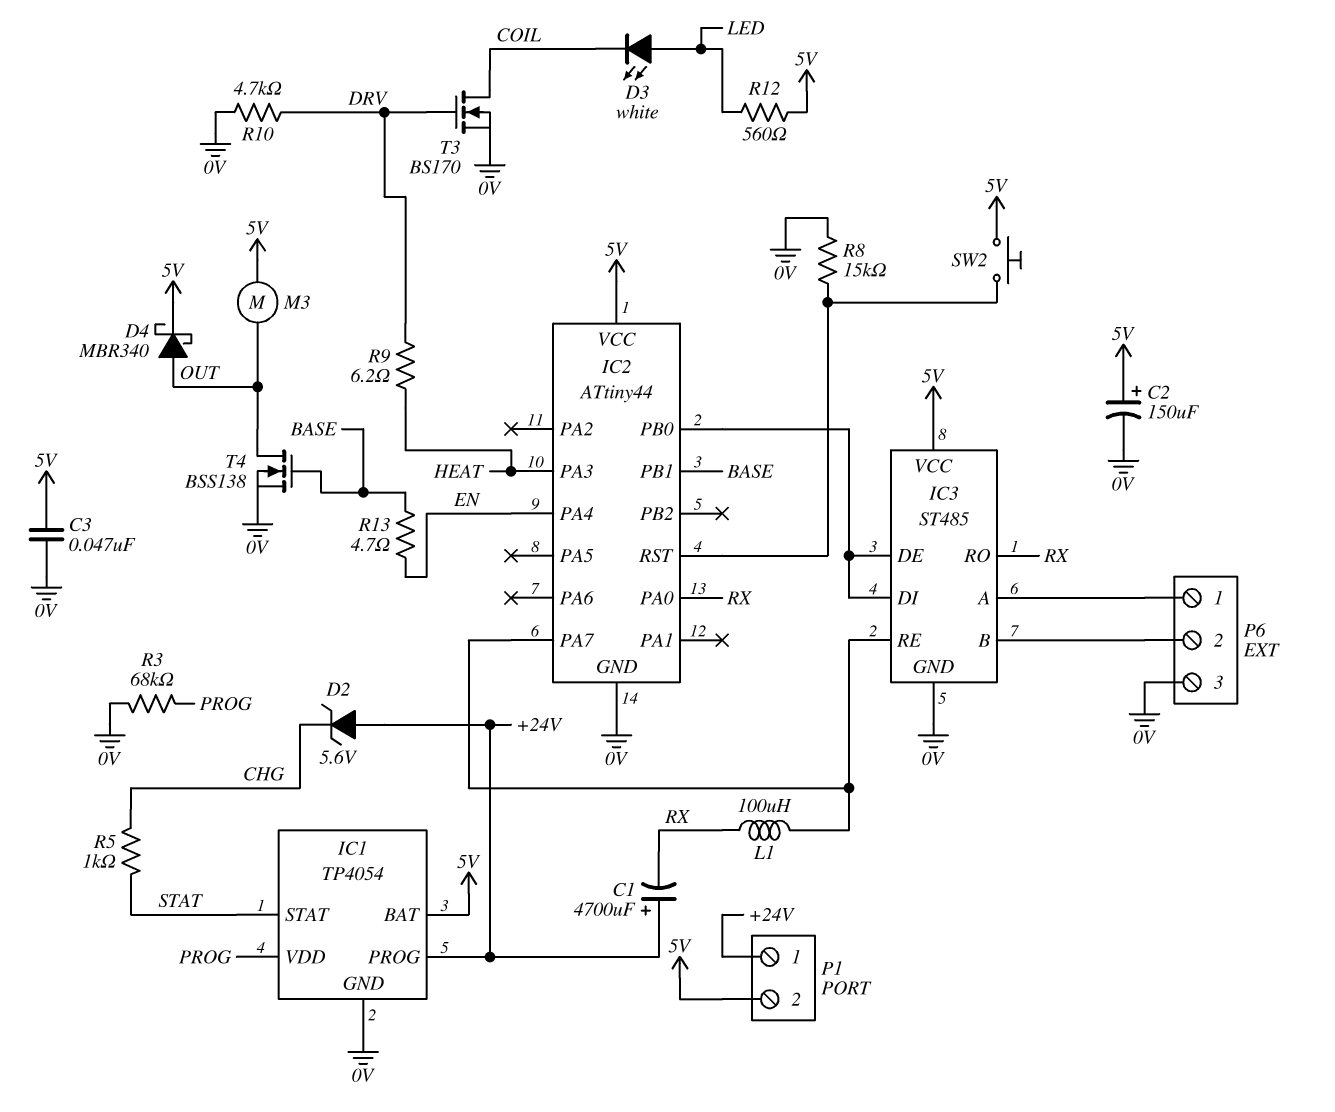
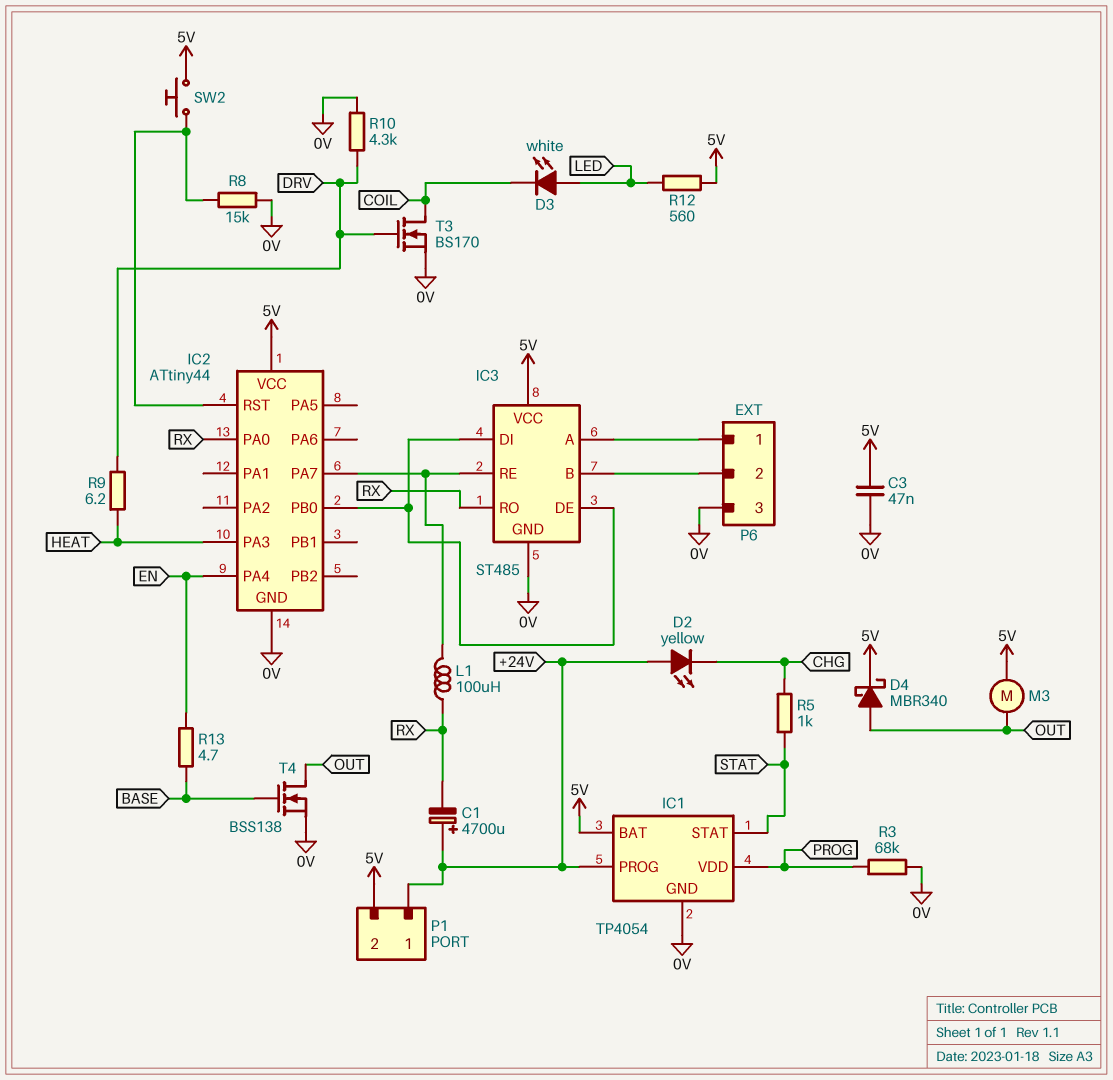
C2: 150uF (plus 5V, minus 0V) -> none
D2: zener 5.6V (A +24V, K CHG) -> LED yellow (A +24V, K CHG)
IC2 pin PB1: BASE -> none
R10: 4.7k (0V, DRV) -> 4.3k (0V, DRV)

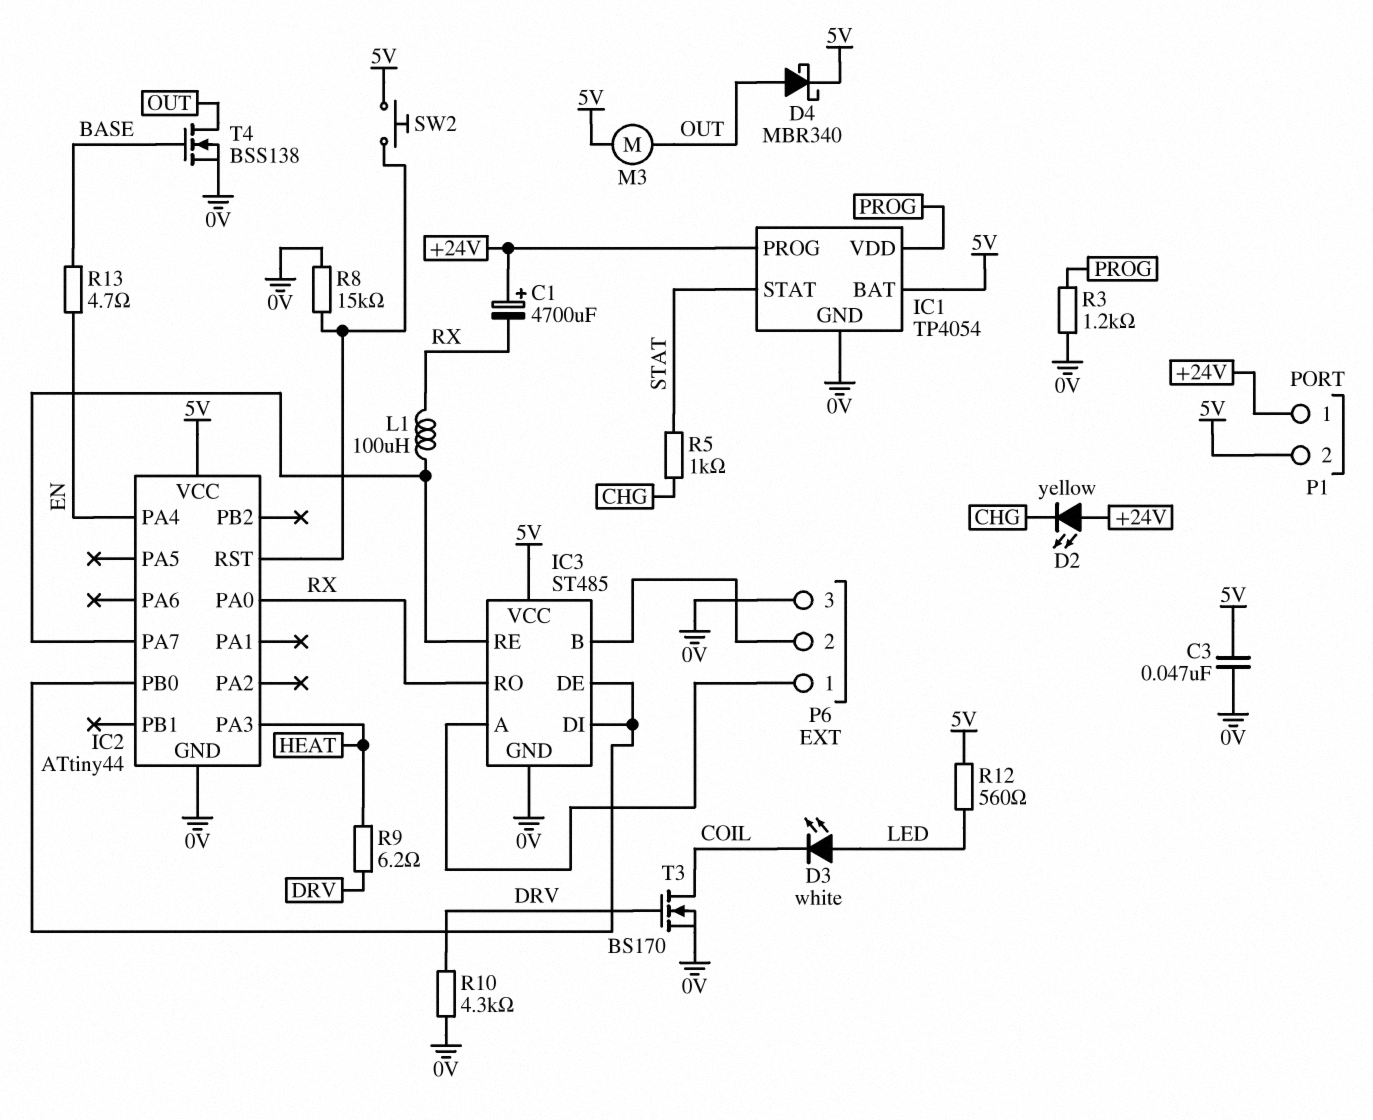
R3: 68k (0V, PROG) -> 1.2k (0V, PROG)

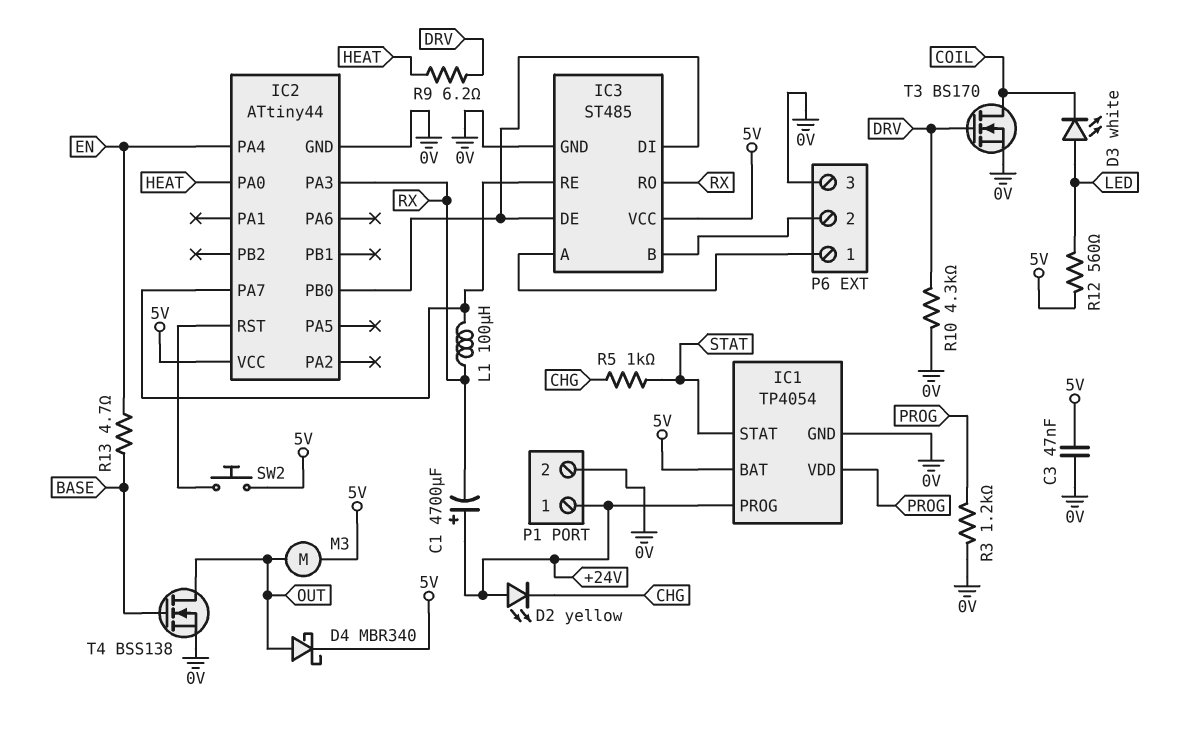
IC2 pin PA0: RX -> HEAT
IC2 pin PA3: HEAT -> RX
P1 pin 2: 5V -> 0V
R8: 15k (0V, IC2/RST) -> none

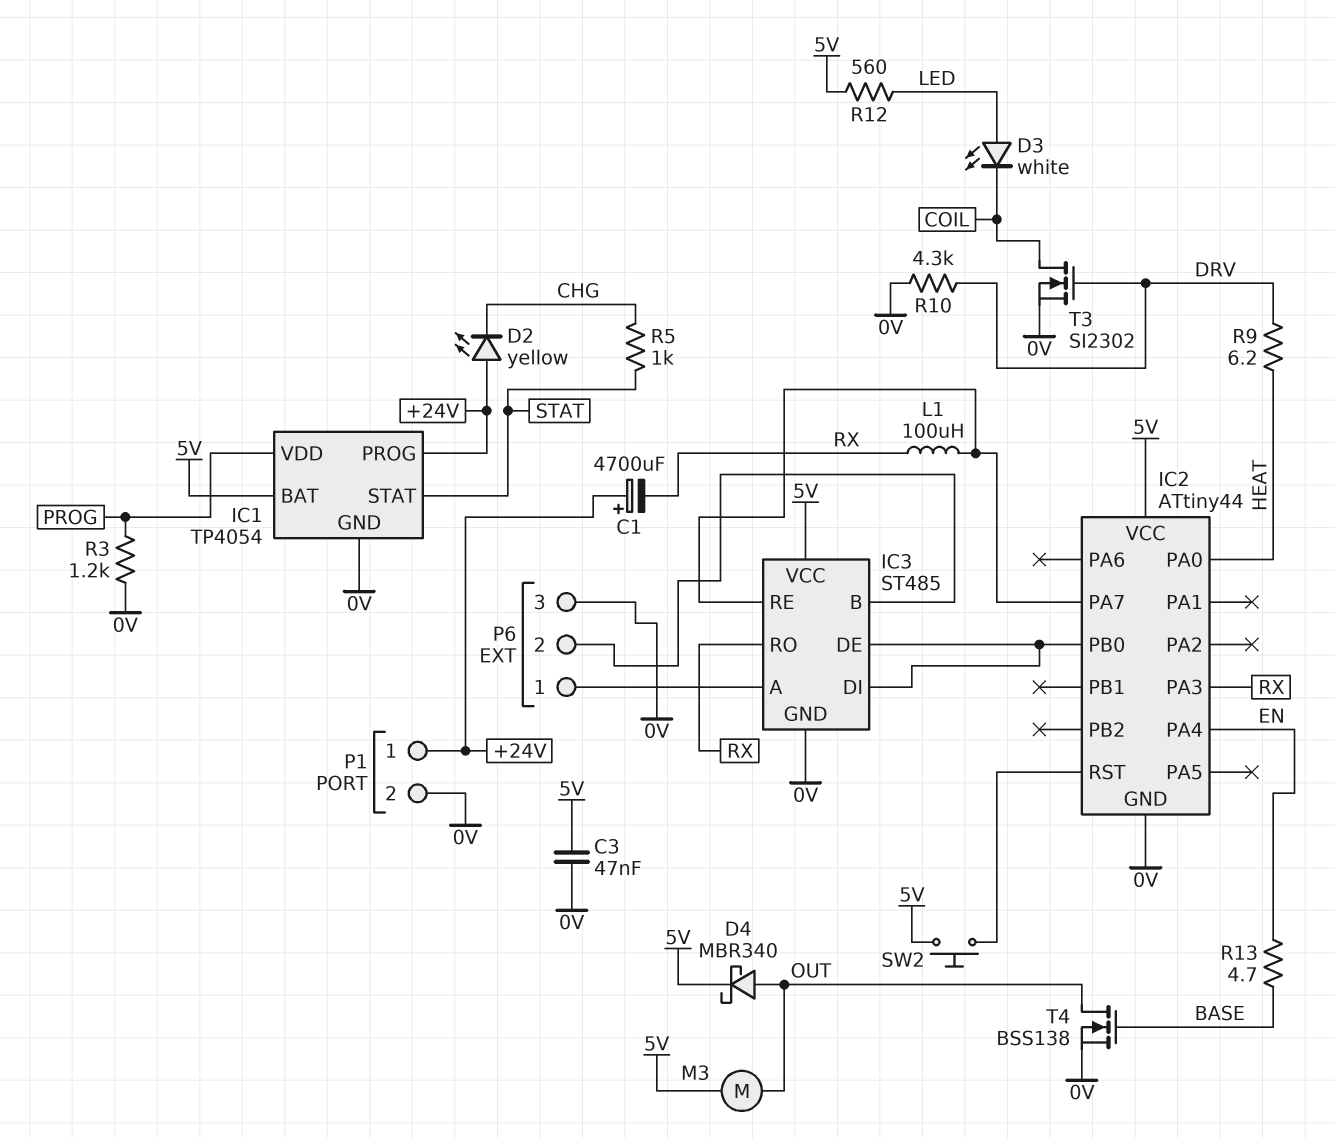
T3: NMOS BS170 (G DRV, D COIL, S 0V) -> NMOS SI2302 (G DRV, D COIL, S 0V)

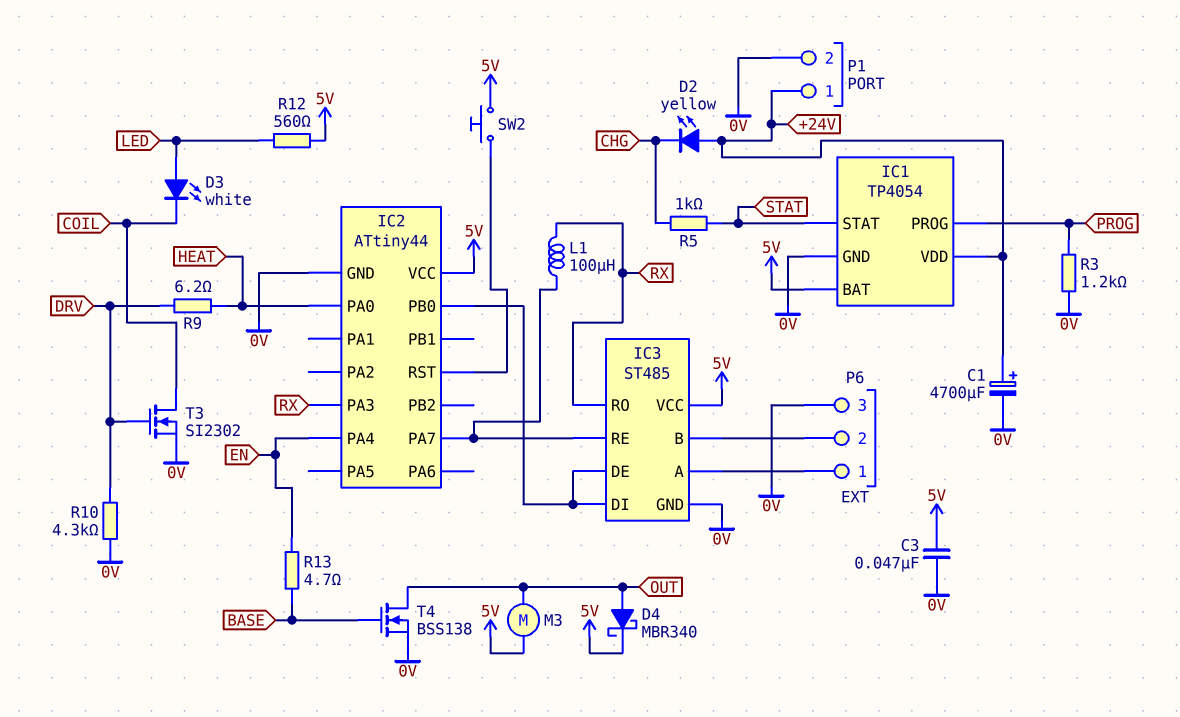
C1: 4700uF (plus +24V, minus RX) -> 4700uF (plus +24V, minus 0V)
IC1 pin PROG: +24V -> PROG
IC1 pin VDD: PROG -> +24V

